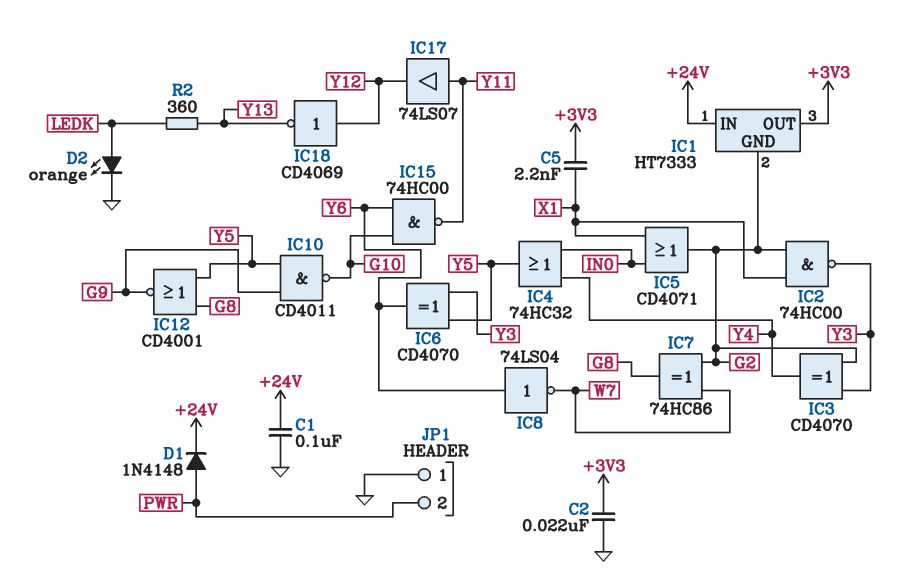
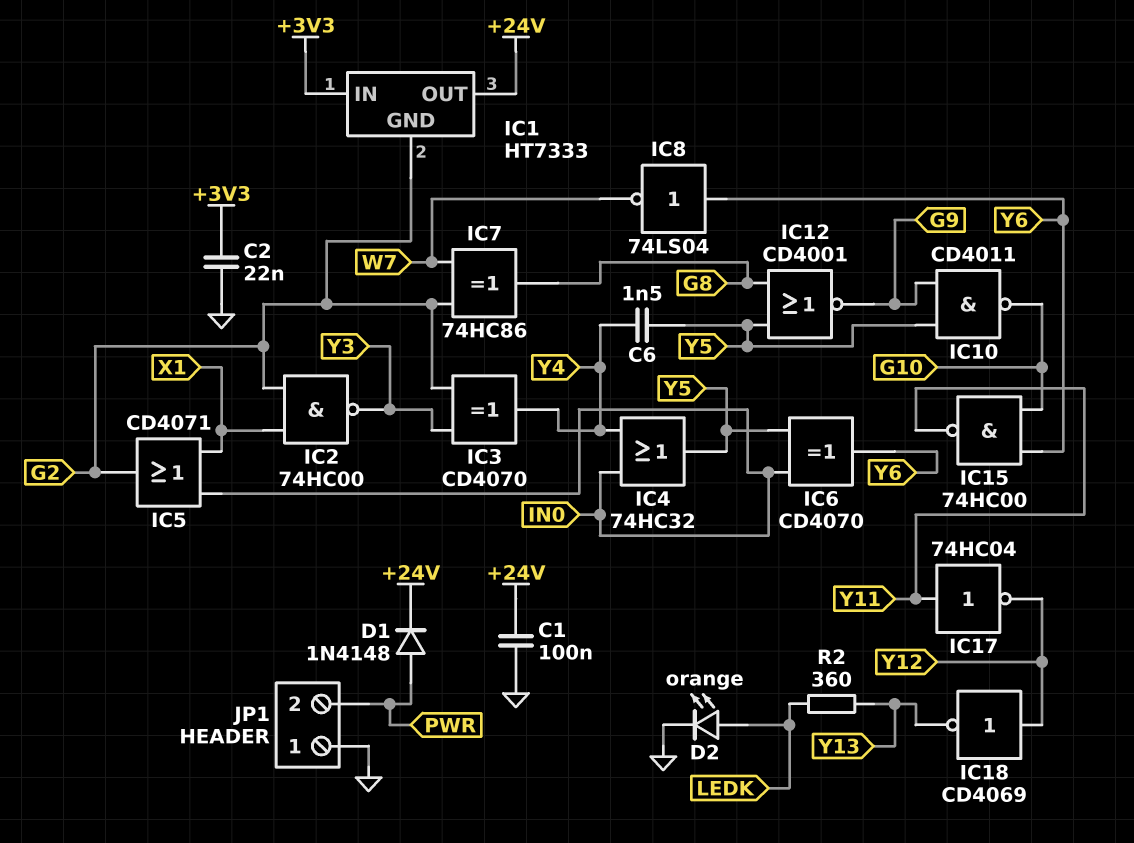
C5: 2.2nF (+3V3, X1) -> none
C6: none -> 1.5nF (Y4, Y5)
IC1 pin IN: +24V -> +3V3
IC1 pin OUT: +3V3 -> +24V
IC6: XOR CD4070 (in Y3, in Y5, out Y6) -> XOR CD4070 (in IN0, in Y5, out Y6)
IC17: buffer 74LS07 (in Y11, out Y12) -> NOT 74HC04 (in Y11, out Y12)

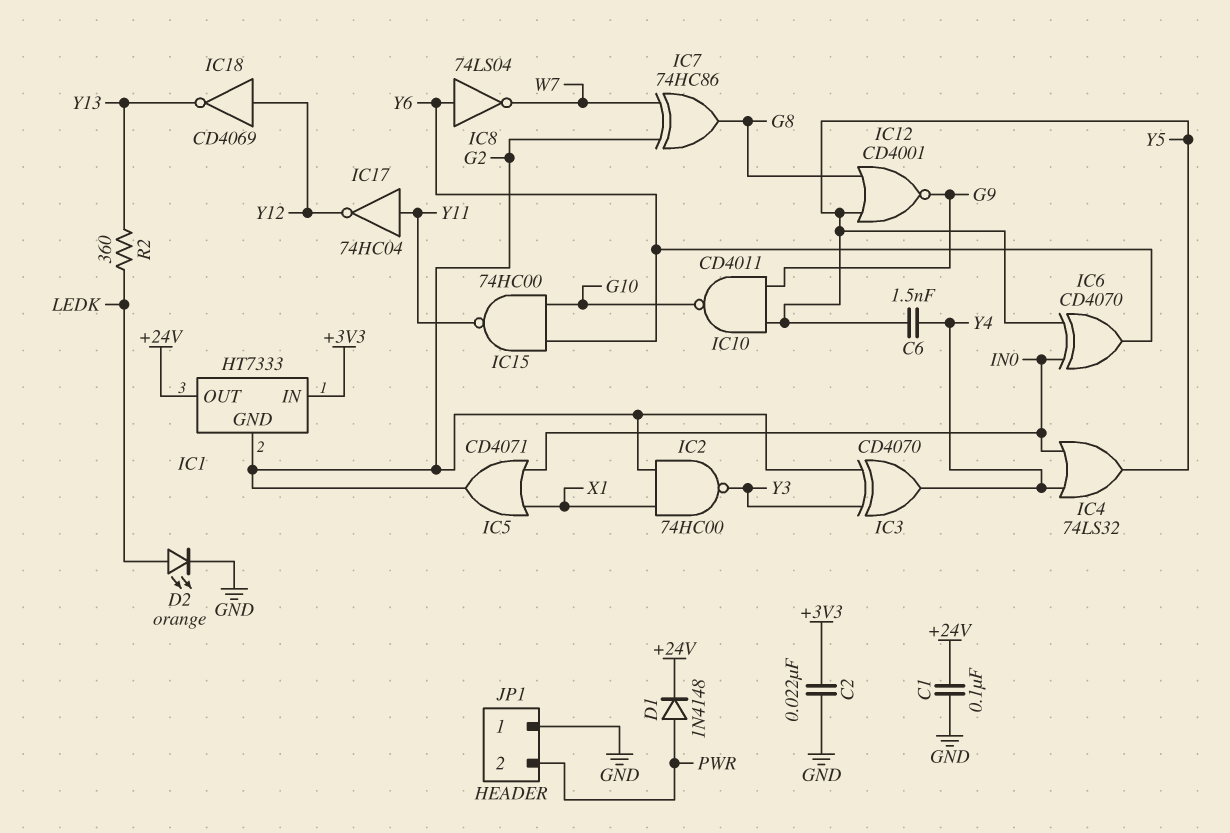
IC4: OR 74HC32 (in IN0, in Y4, out Y5) -> OR 74LS32 (in IN0, in Y4, out Y5)

